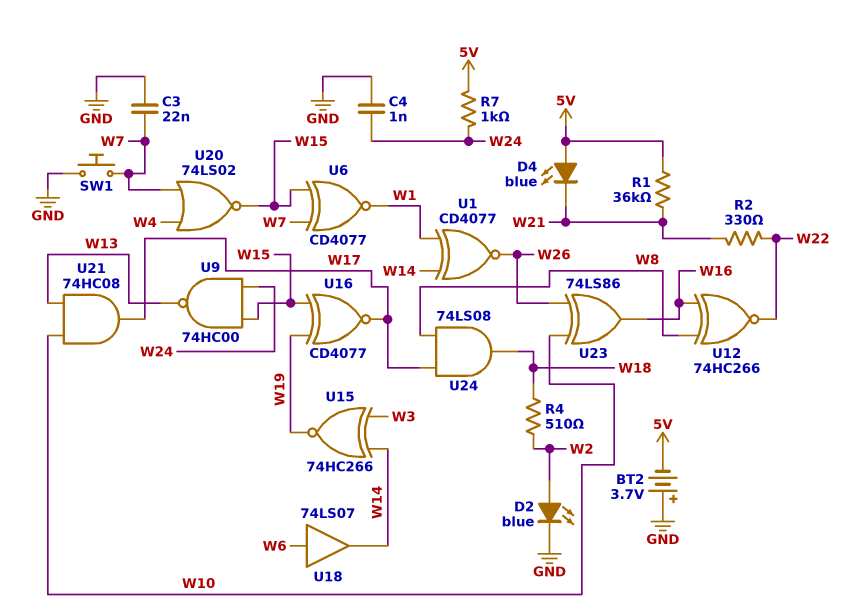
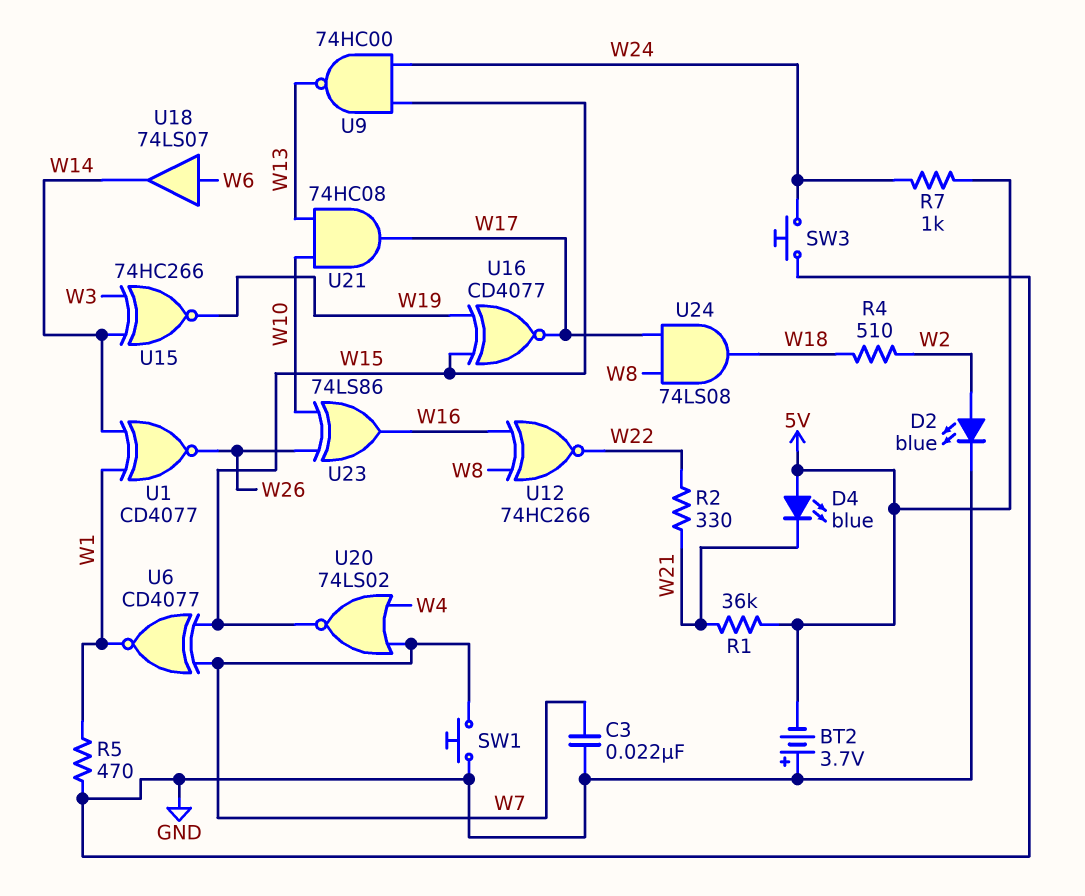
C4: 1nF (GND, W24) -> none
R5: none -> 470 (GND, W1)
SW3: none -> button (GND, W24)

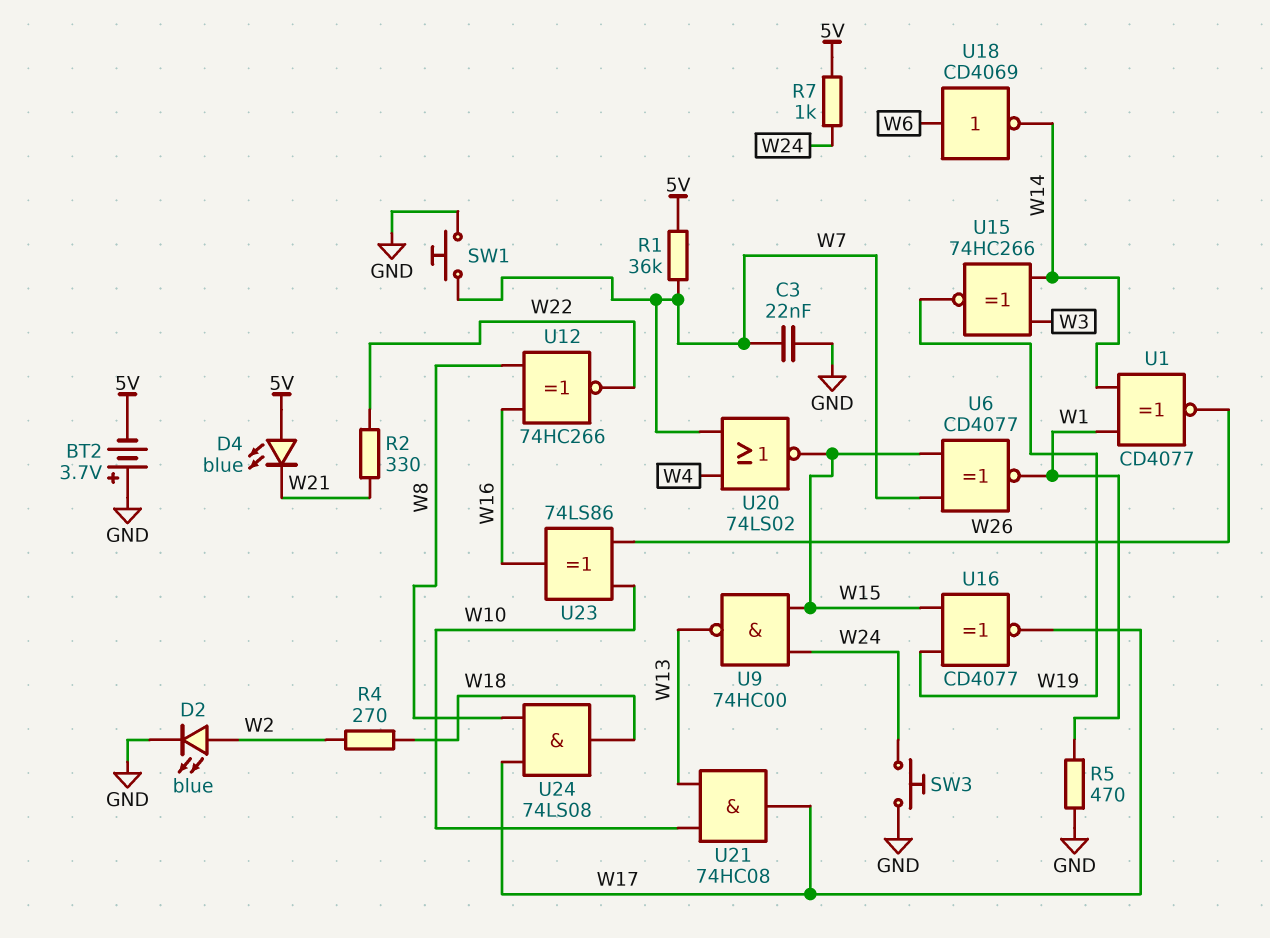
R1: 36k (5V, W21) -> 36k (5V, W7)
R4: 510 (W2, W18) -> 270 (W2, W18)
U18: buffer 74LS07 (in W6, out W14) -> NOT CD4069 (in W6, out W14)

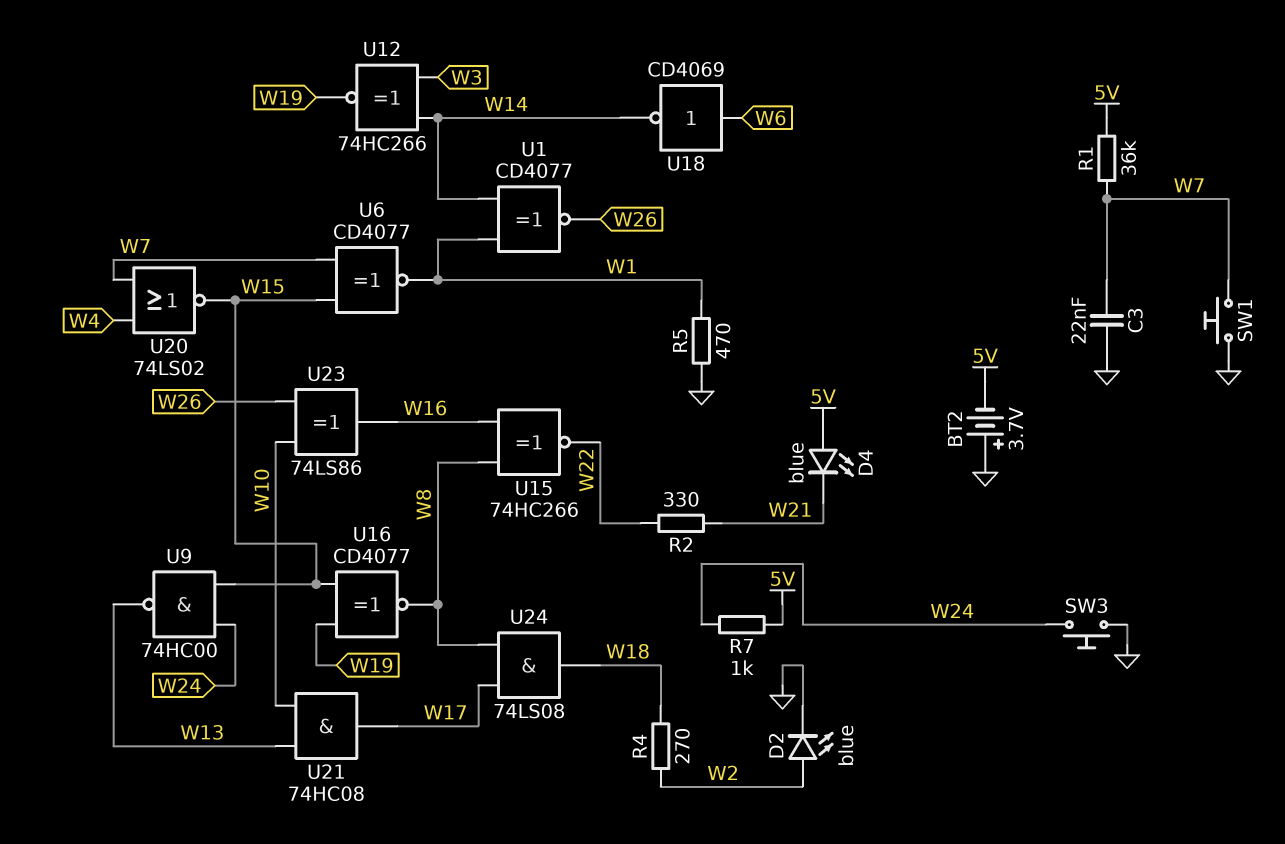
U12: XNOR 74HC266 (in W8, in W16, out W22) -> XNOR 74HC266 (in W3, in W14, out W19)
U15: XNOR 74HC266 (in W3, in W14, out W19) -> XNOR 74HC266 (in W8, in W16, out W22)
U16: XNOR CD4077 (in W15, in W19, out W17) -> XNOR CD4077 (in W15, in W19, out W8)

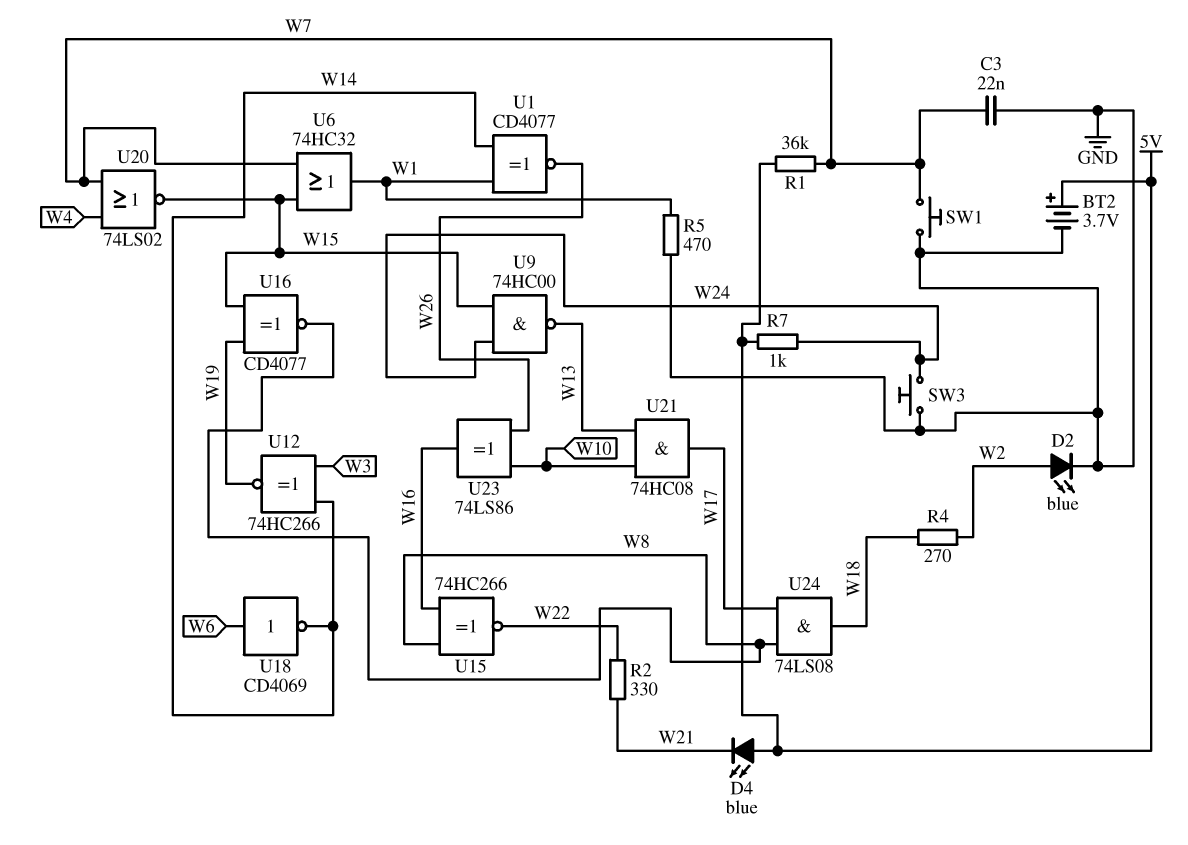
BT2: 3.7V (plus GND, minus 5V) -> 3.7V (plus 5V, minus GND)
U6: XNOR CD4077 (in W7, in W15, out W1) -> OR 74HC32 (in W7, in W15, out W1)

